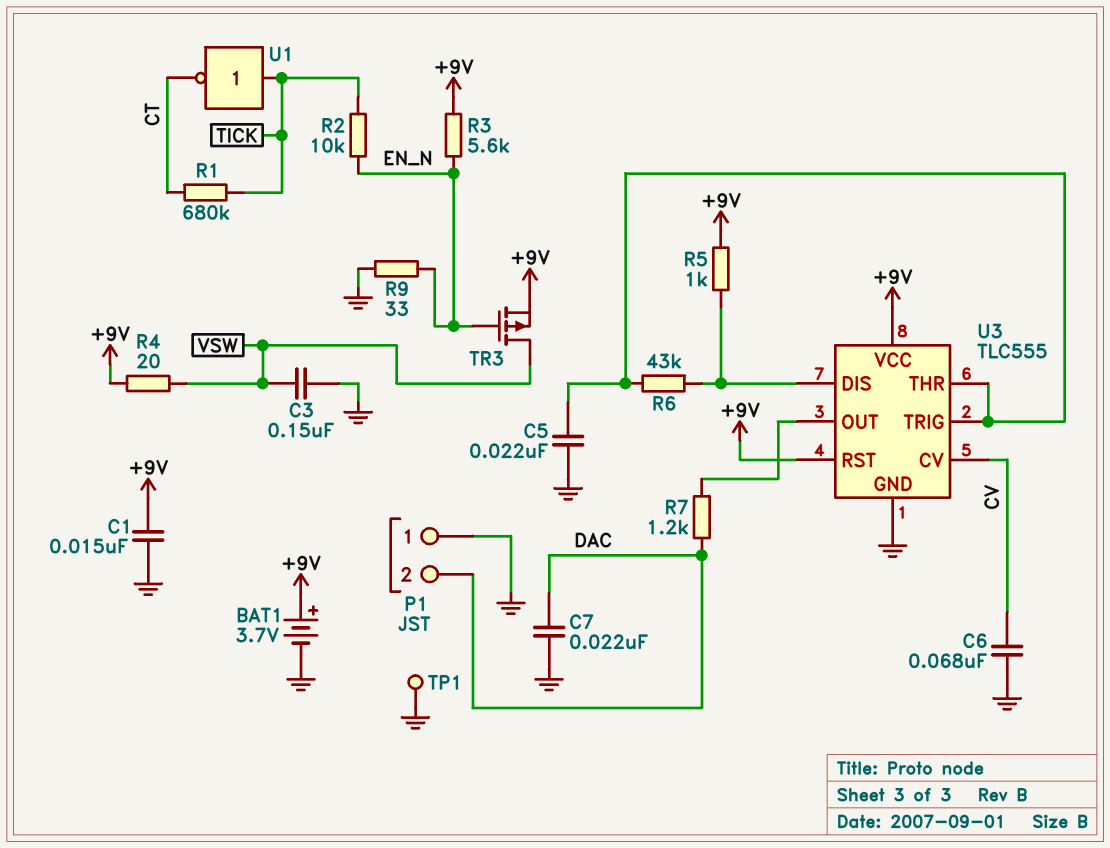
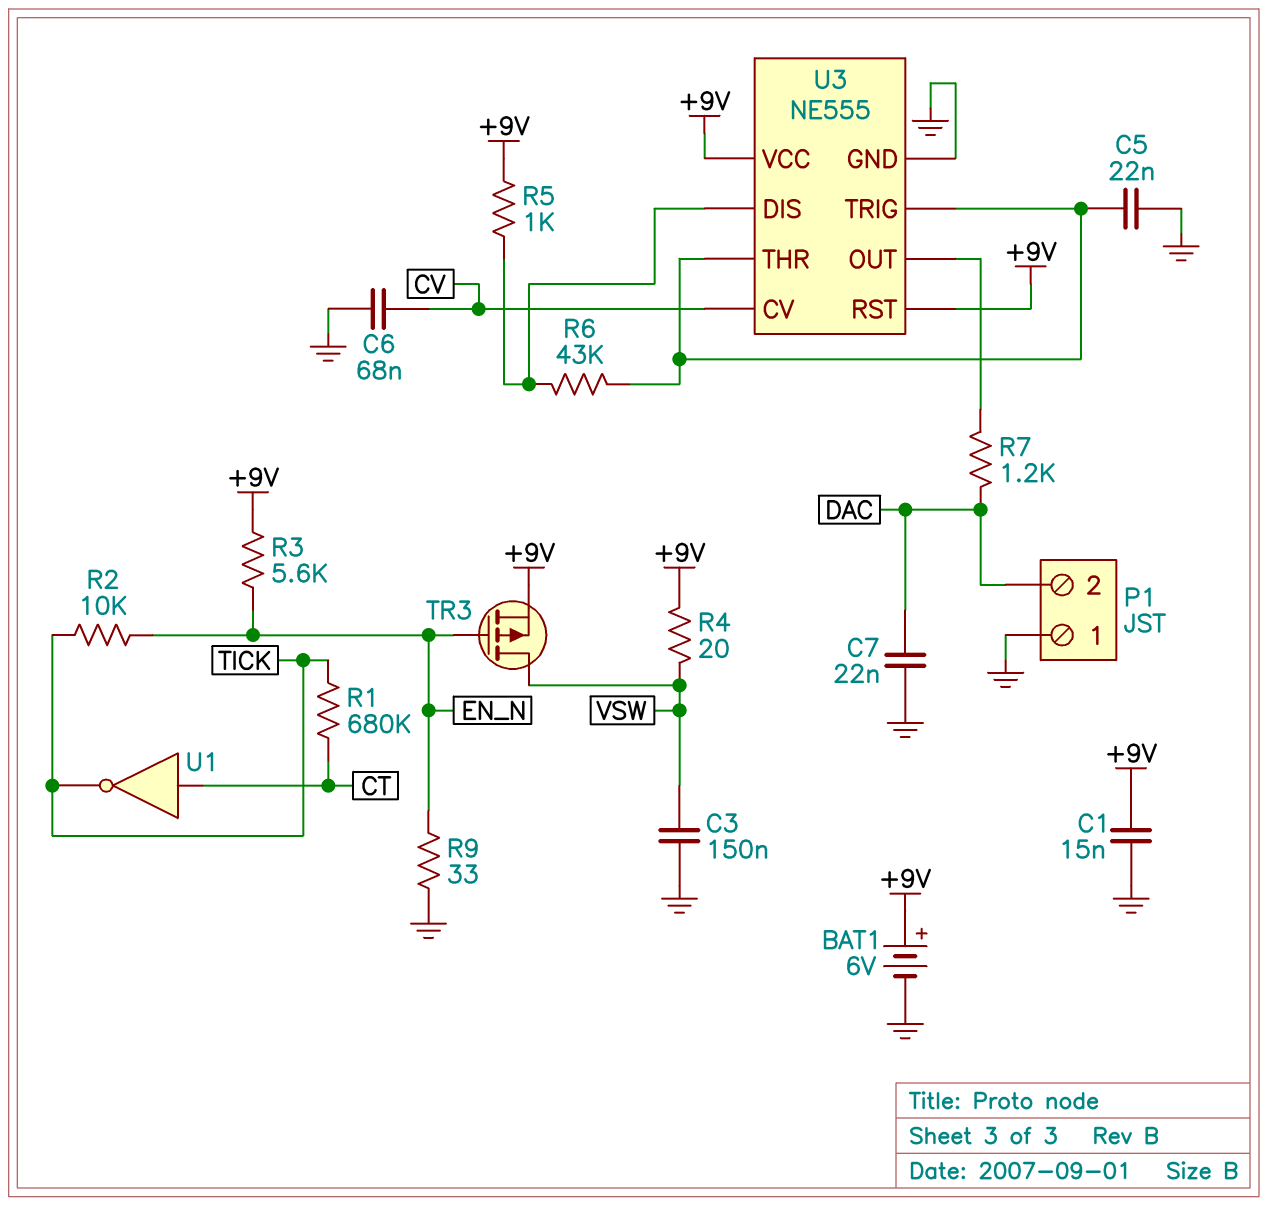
BAT1: 3.7V (plus +9V, minus GND) -> 6V (plus +9V, minus GND)
TP1: test point (GND) -> none
U1: NOT (in TICK, out CT) -> NOT (in CT, out TICK)
U3: TLC555 -> NE555

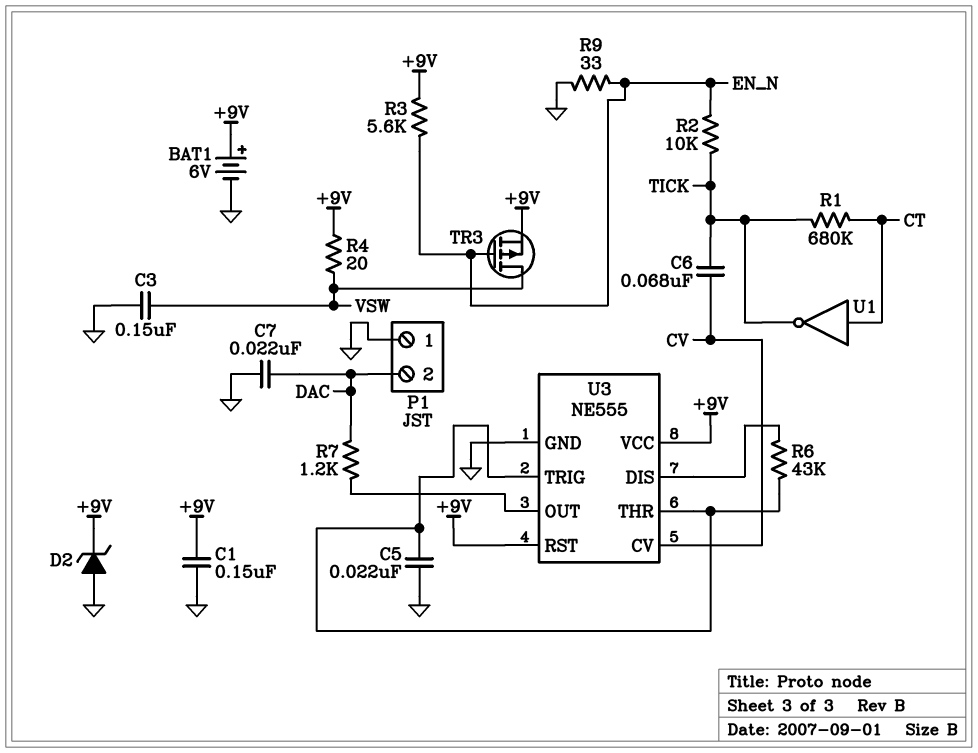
C1: 15nF (+9V, GND) -> 150nF (+9V, GND)
C6: 68nF (CV, GND) -> 68nF (CV, TICK)
D2: none -> zener (A GND, K +9V)
R5: 1k (+9V, U3/DIS) -> none

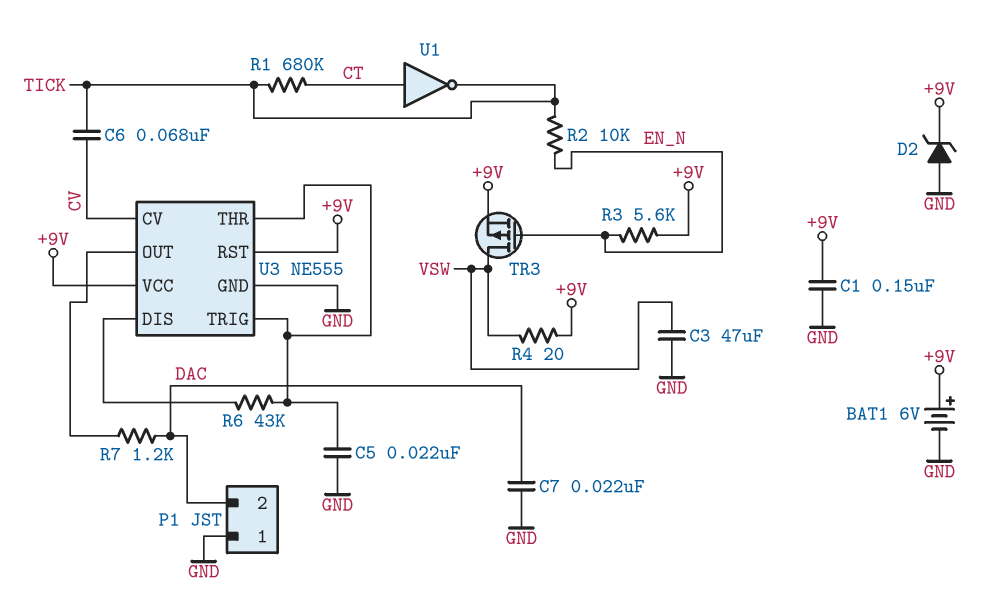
C3: 150nF (GND, VSW) -> 47uF (GND, VSW)
R9: 33 (EN_N, GND) -> none

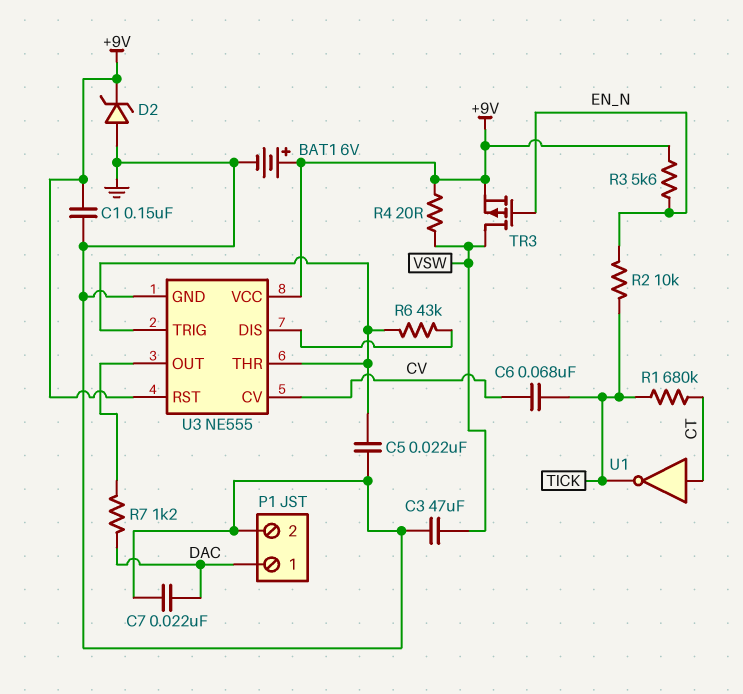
P1 pin 1: GND -> DAC
P1 pin 2: DAC -> GND

